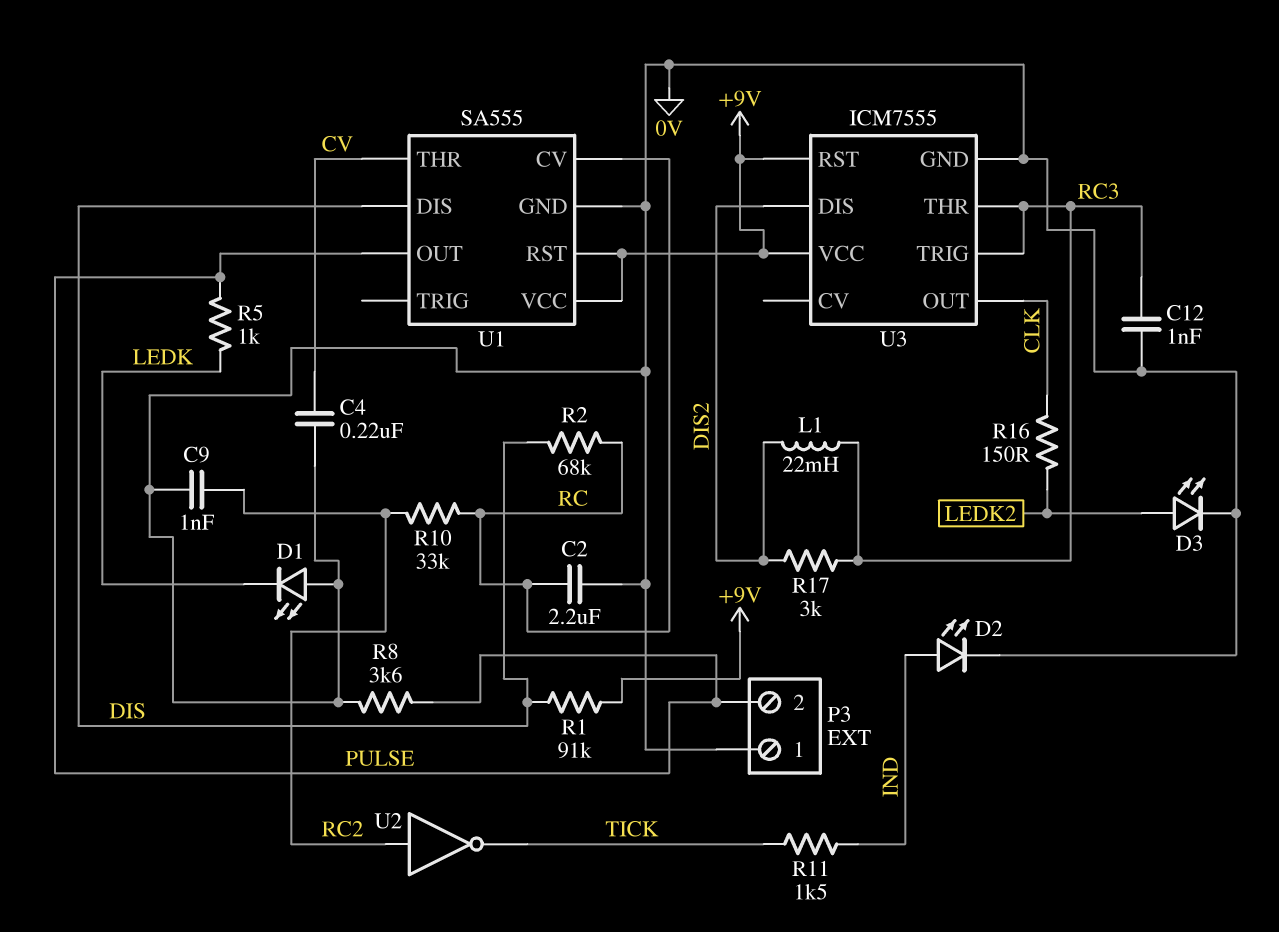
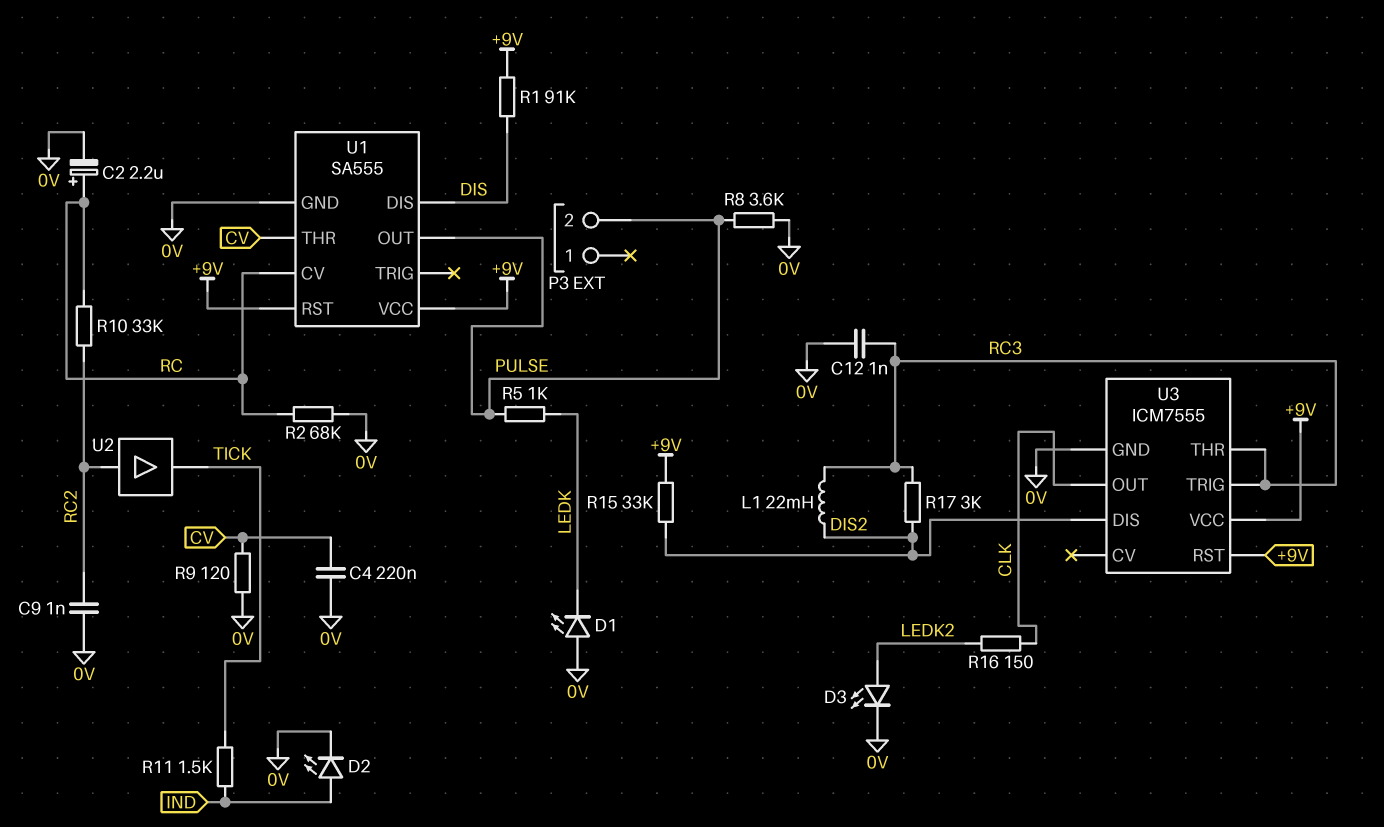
C2: 2.2uF (0V, RC) -> 2.2uF (plus RC, minus 0V)
P3 pin 1: 0V -> none
R2: 68k (DIS, RC) -> 68k (0V, RC)
R9: none -> 120 (0V, CV)
R15: none -> 33k (+9V, DIS2)
U2: NOT (in RC2, out TICK) -> buffer (in RC2, out TICK)

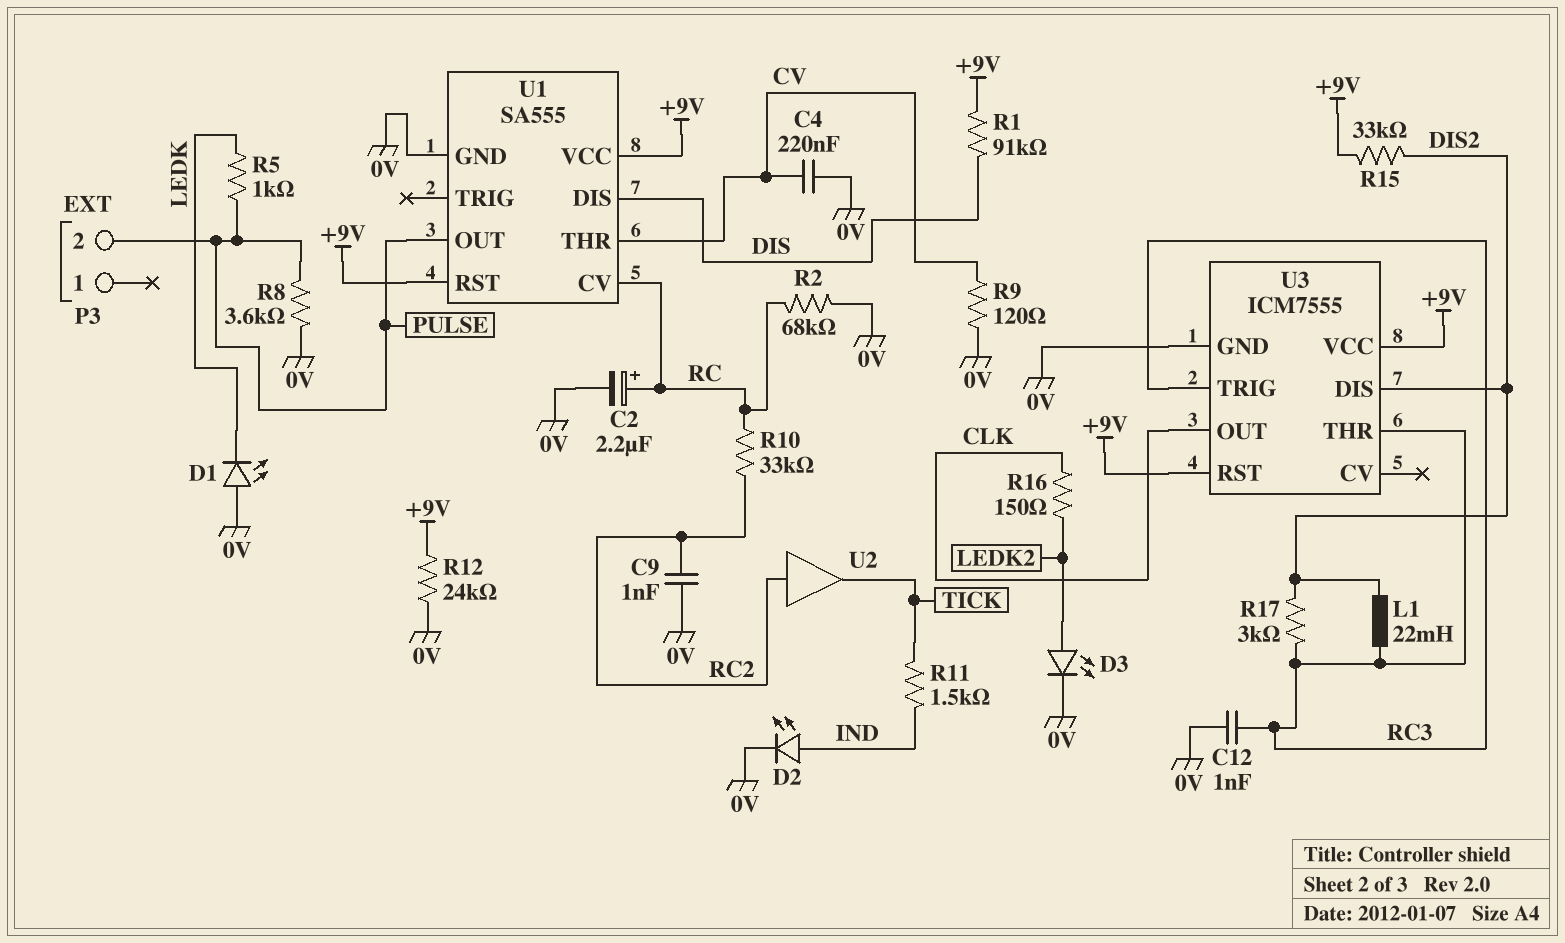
R12: none -> 24k (+9V, 0V)

